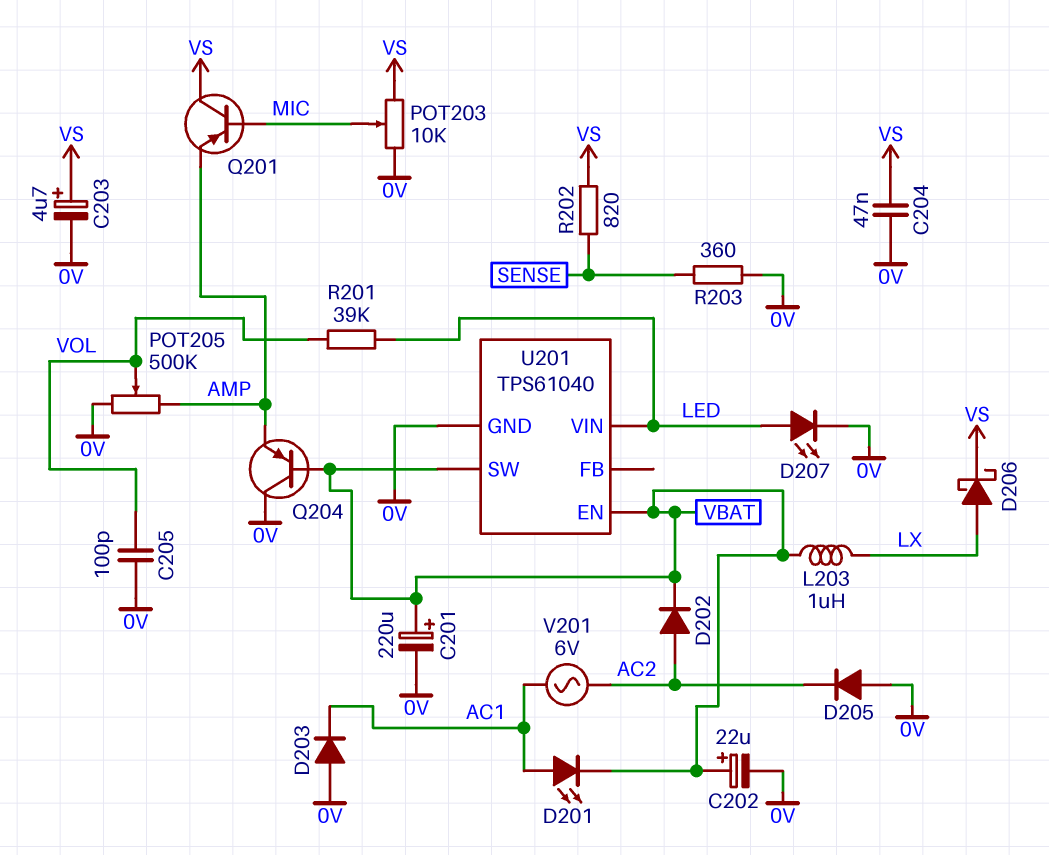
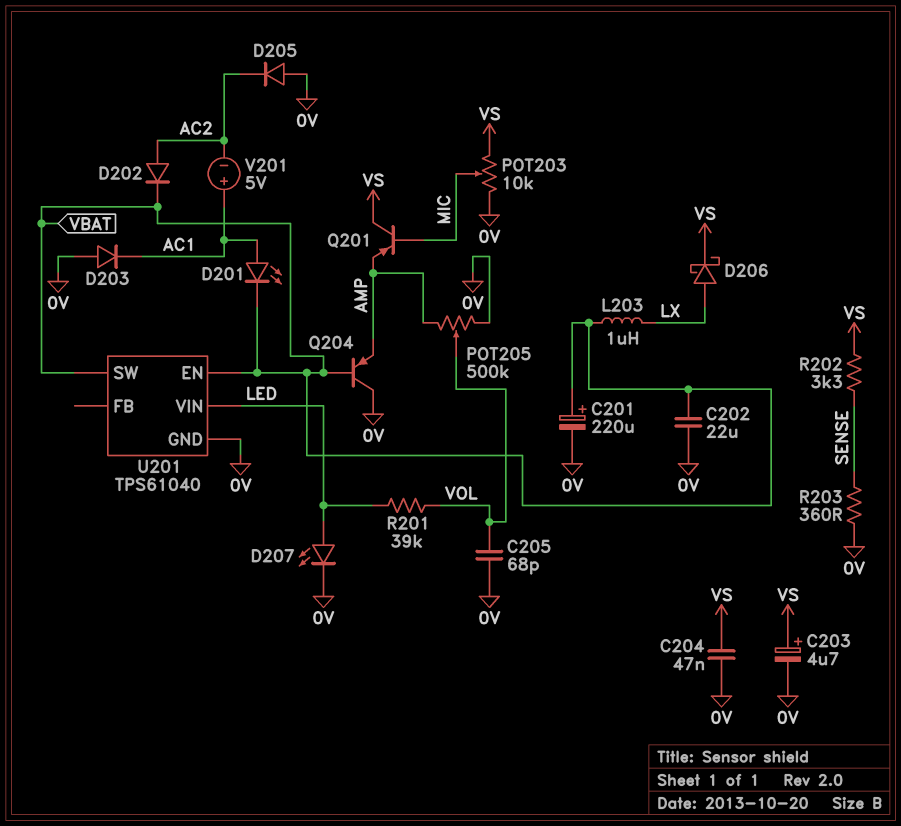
C202: 22uF (plus VBAT, minus 0V) -> 22uF (0V, VBAT)
C205: 100pF (0V, VOL) -> 68pF (0V, VOL)
R202: 820 (SENSE, VS) -> 3.3k (SENSE, VS)
V201: AC 6V (AC1, AC2) -> 5V (plus AC1, minus AC2)

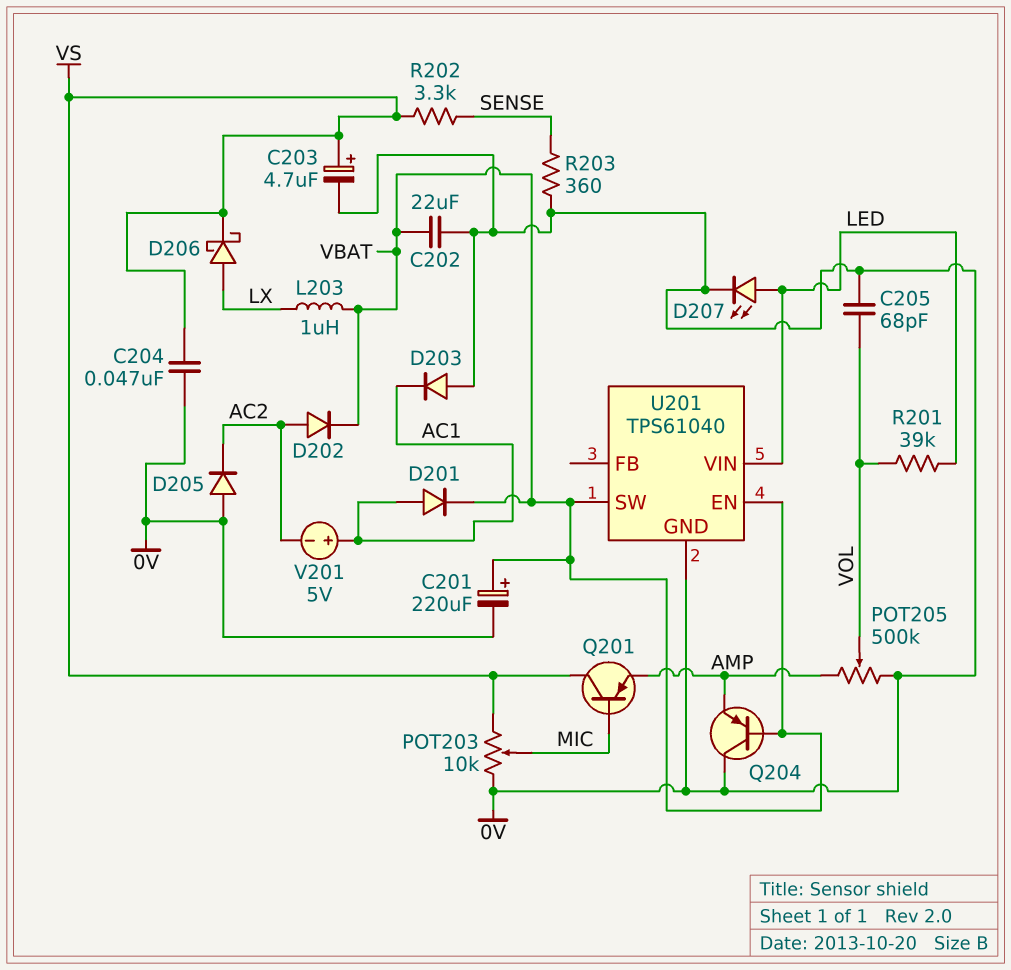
D201: LED (A AC1, K VBAT) -> diode (A AC1, K VBAT)

